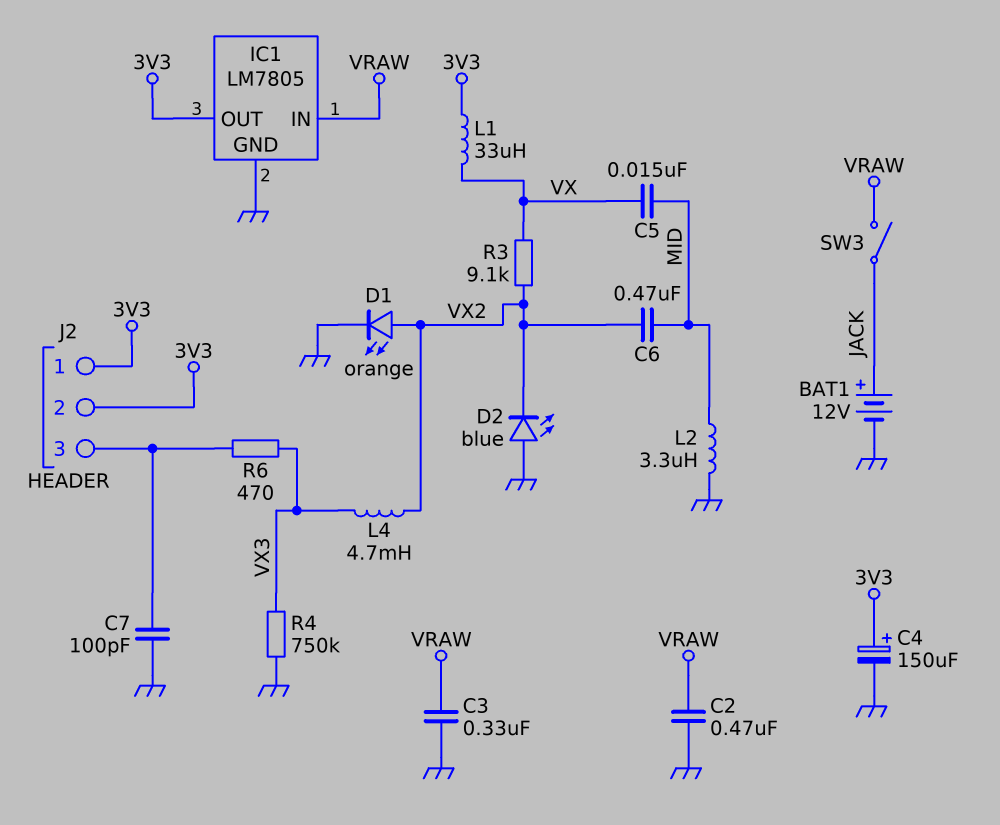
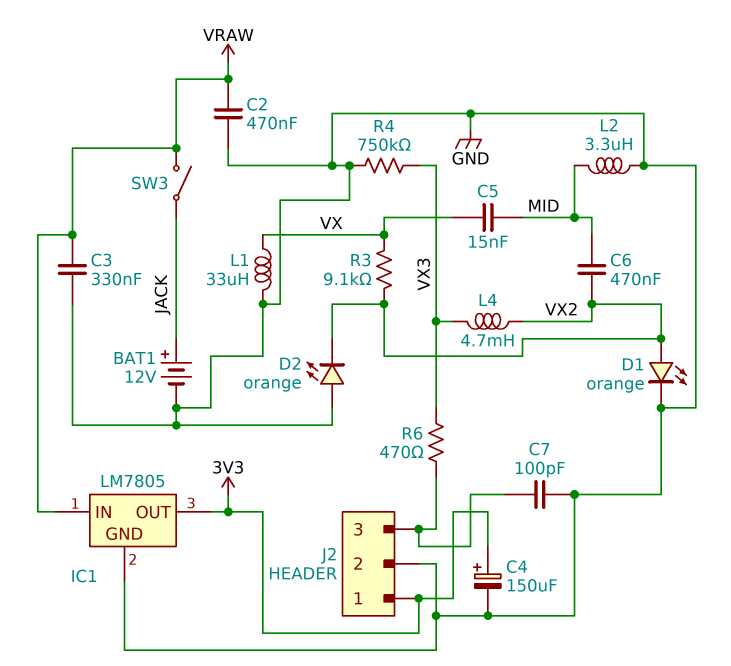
D2: LED blue (A GND, K VX2) -> LED orange (A GND, K VX2)
J2 pin 2: 3V3 -> GND
L1: 33uH (3V3, VX) -> 33uH (GND, VX)

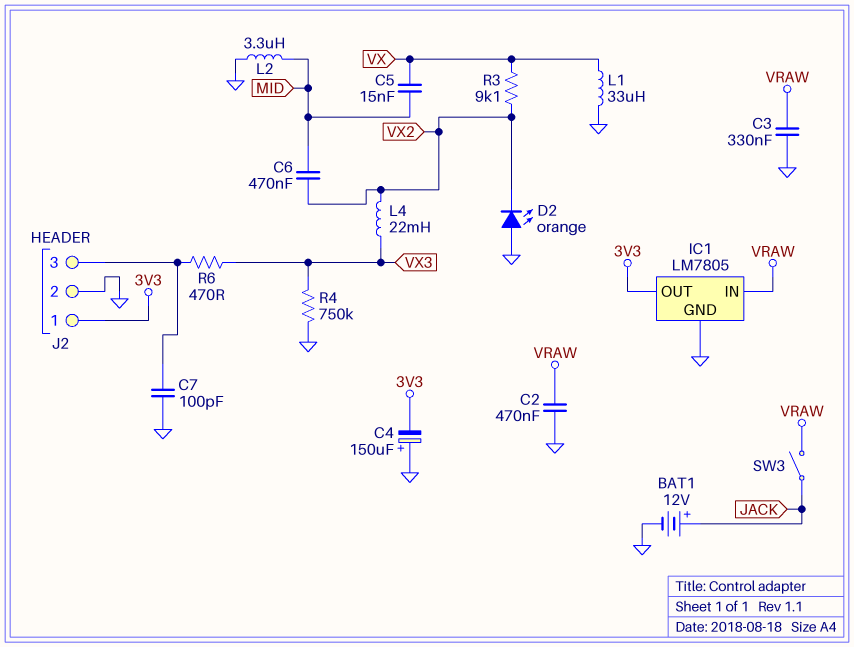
C4: 150uF (plus 3V3, minus GND) -> 150uF (plus GND, minus 3V3)
D1: LED orange (A VX2, K GND) -> none
L4: 4.7mH (VX2, VX3) -> 22mH (VX2, VX3)

